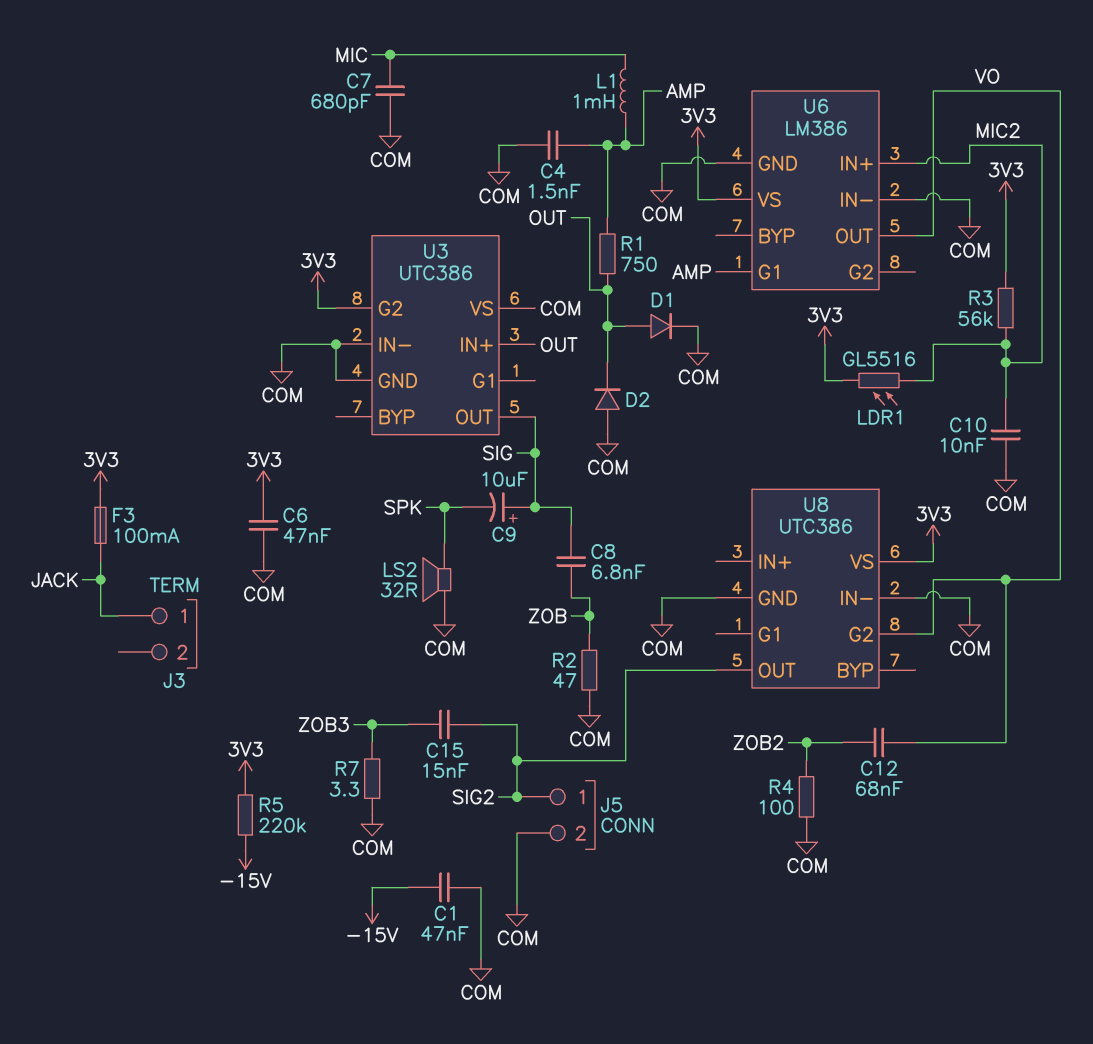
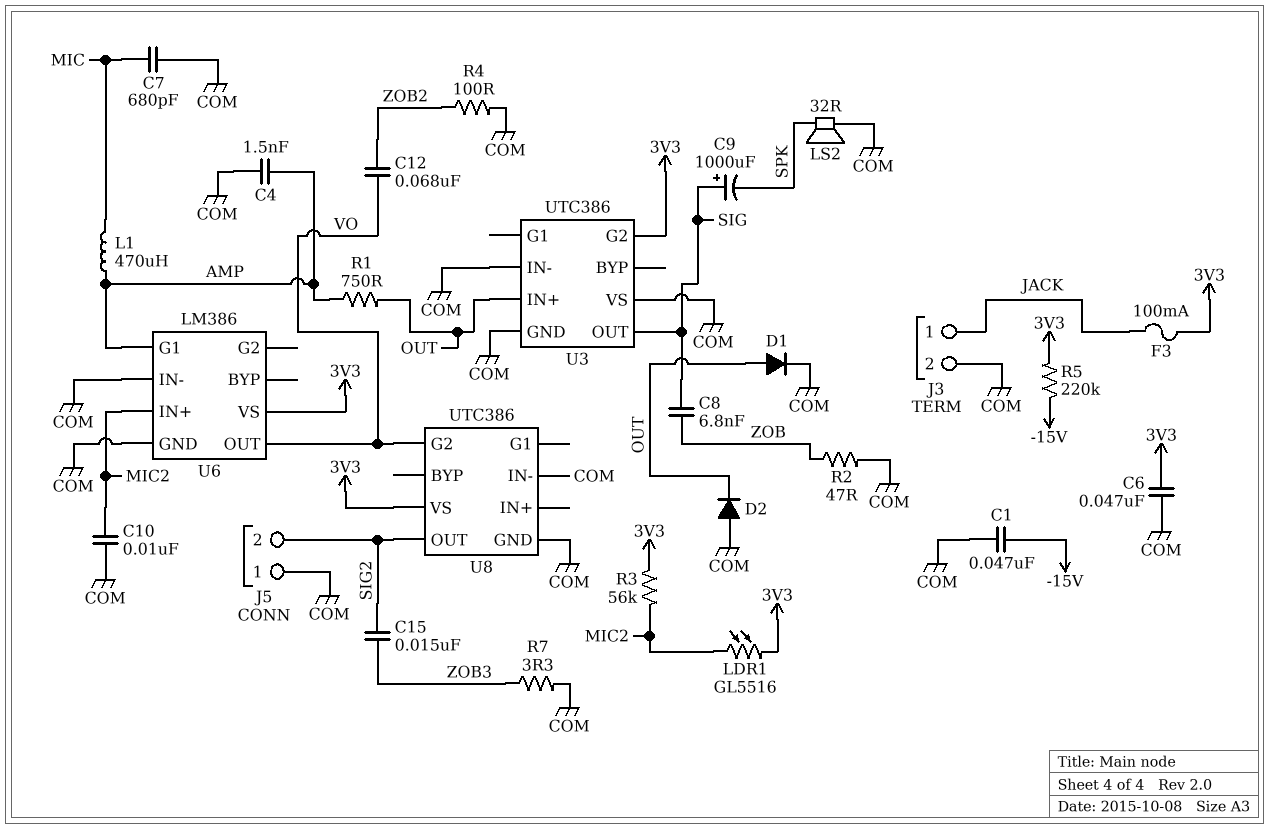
C9: 10uF (plus SIG, minus SPK) -> 1000uF (plus SIG, minus SPK)
J3 pin 2: none -> COM
J5 pin 1: SIG2 -> COM
J5 pin 2: COM -> SIG2
L1: 1mH (AMP, MIC) -> 470uH (AMP, MIC)

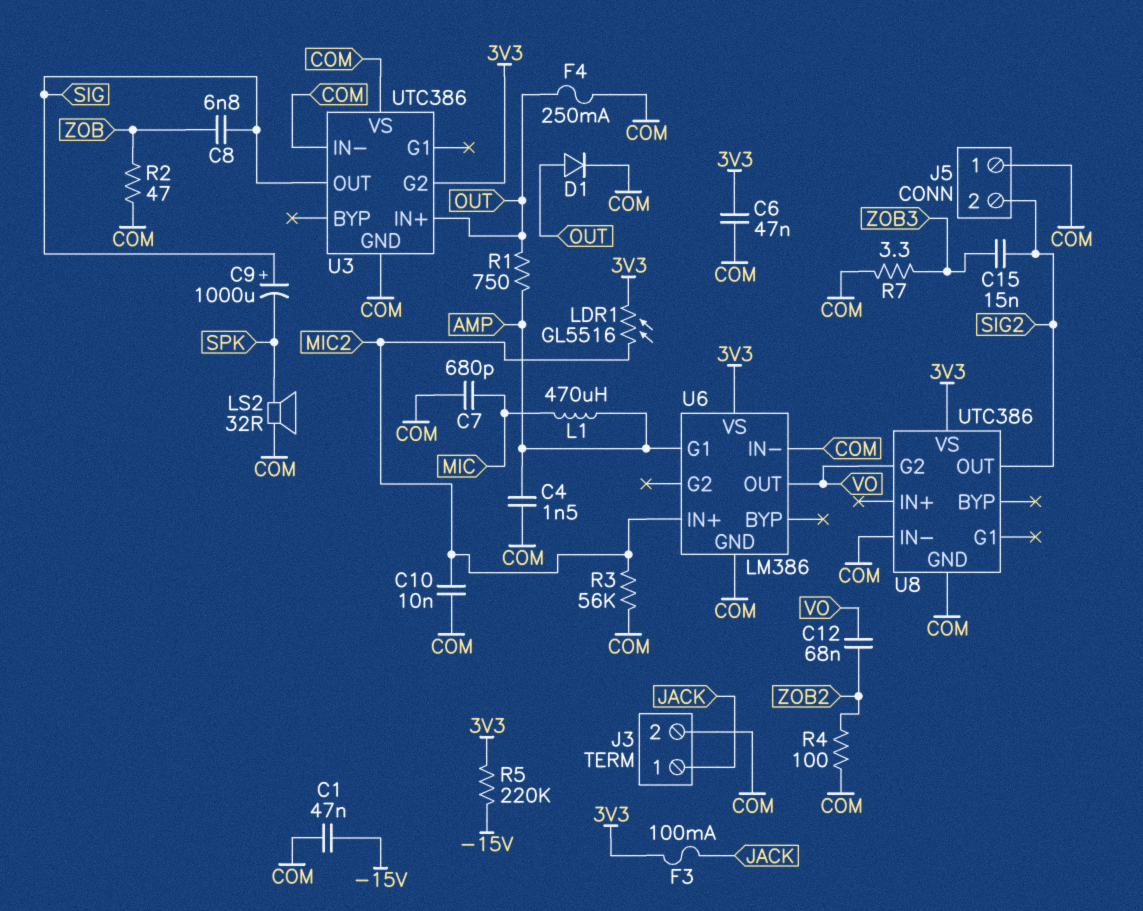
D2: diode (A COM, K OUT) -> none
F4: none -> 250mA (COM, OUT)
R3: 56k (3V3, MIC2) -> 56k (COM, MIC2)

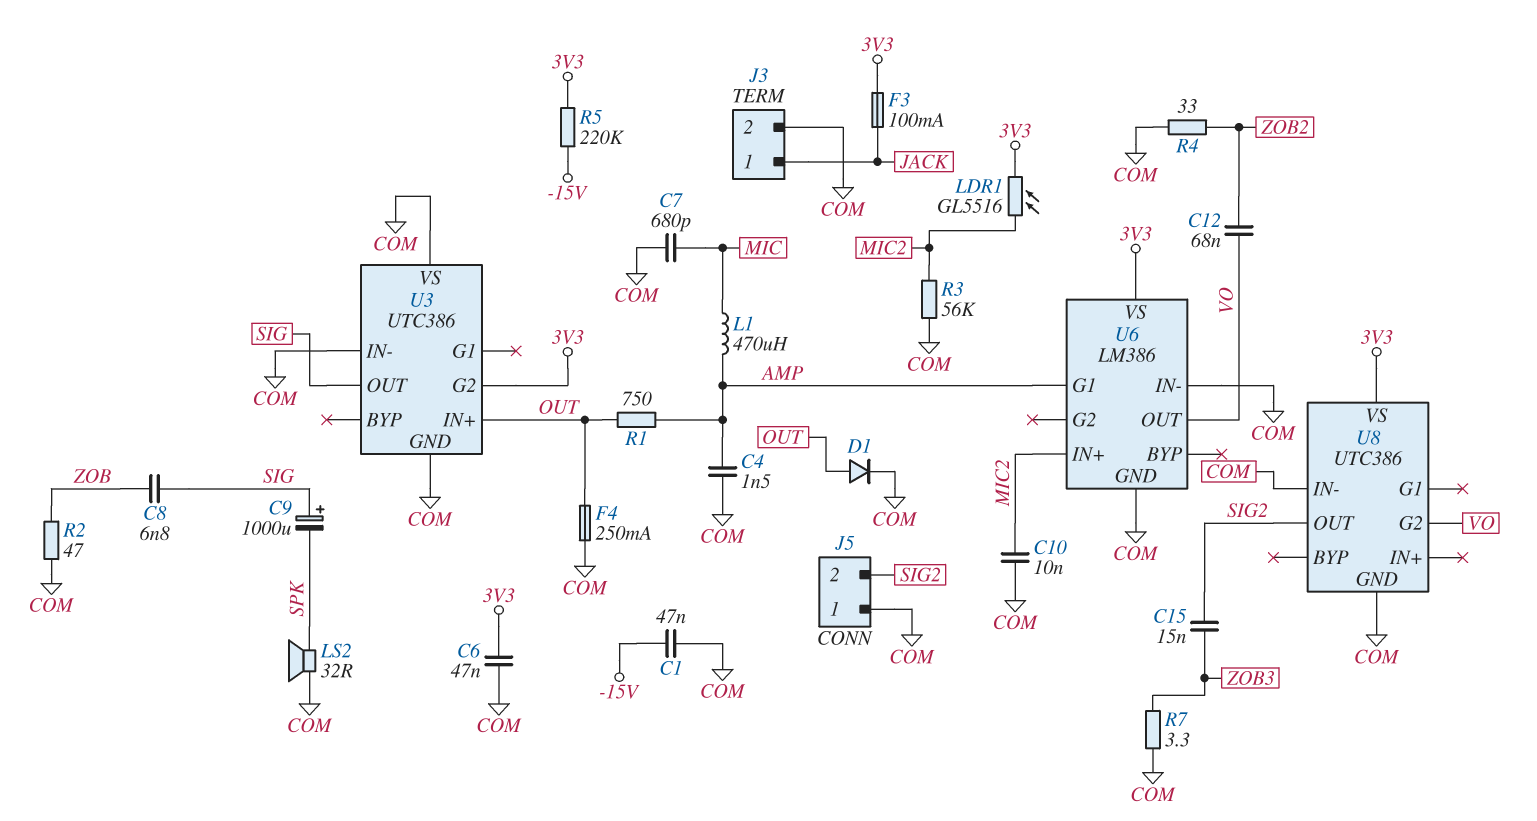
R4: 100 (COM, ZOB2) -> 33 (COM, ZOB2)

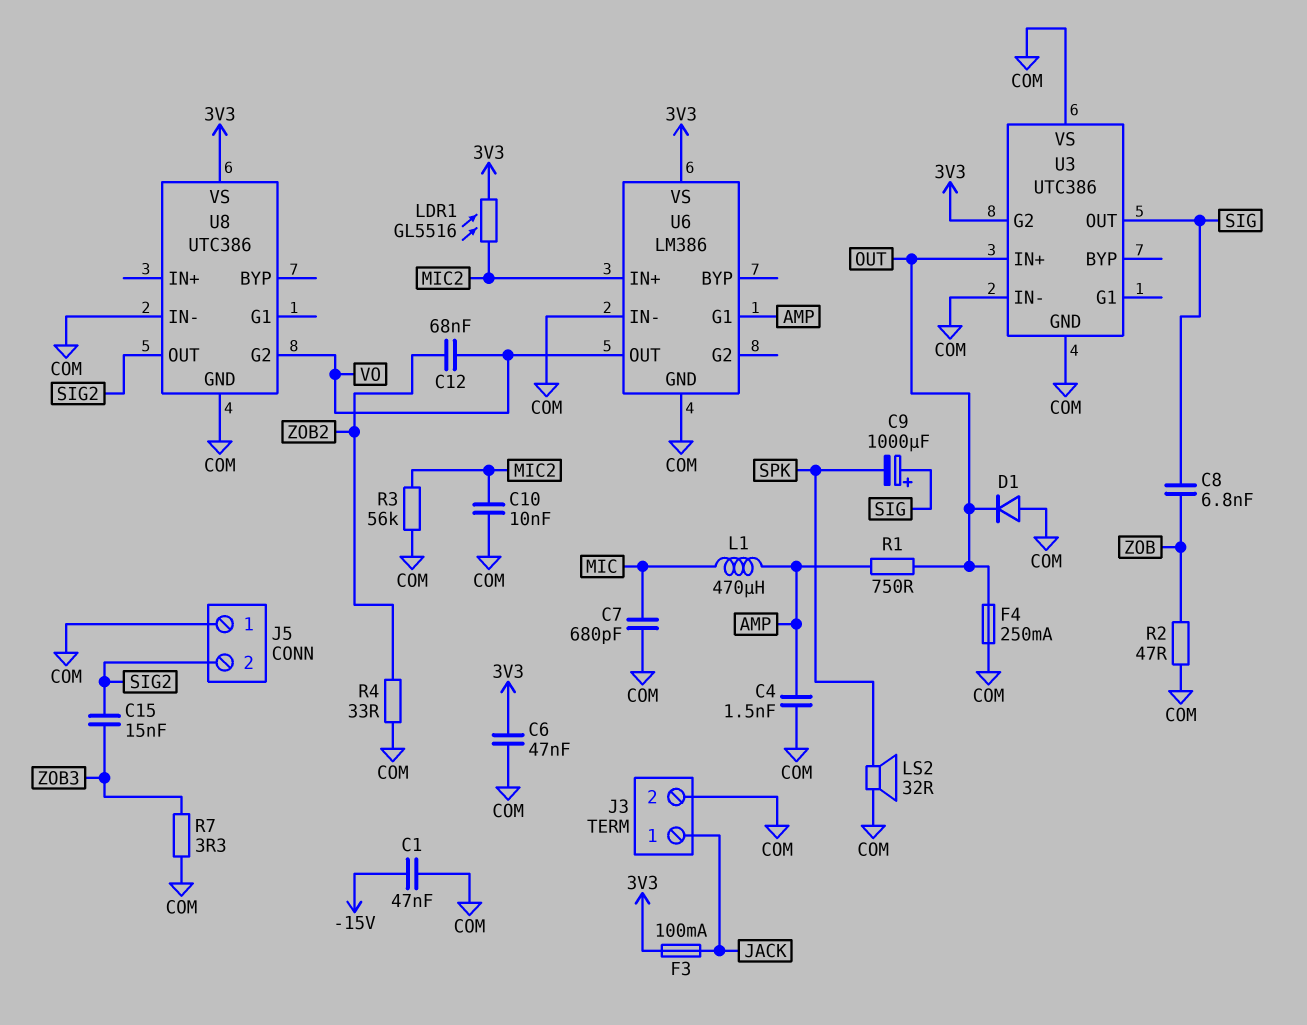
D1: diode (A OUT, K COM) -> diode (A COM, K OUT)
R5: 220k (-15V, 3V3) -> none

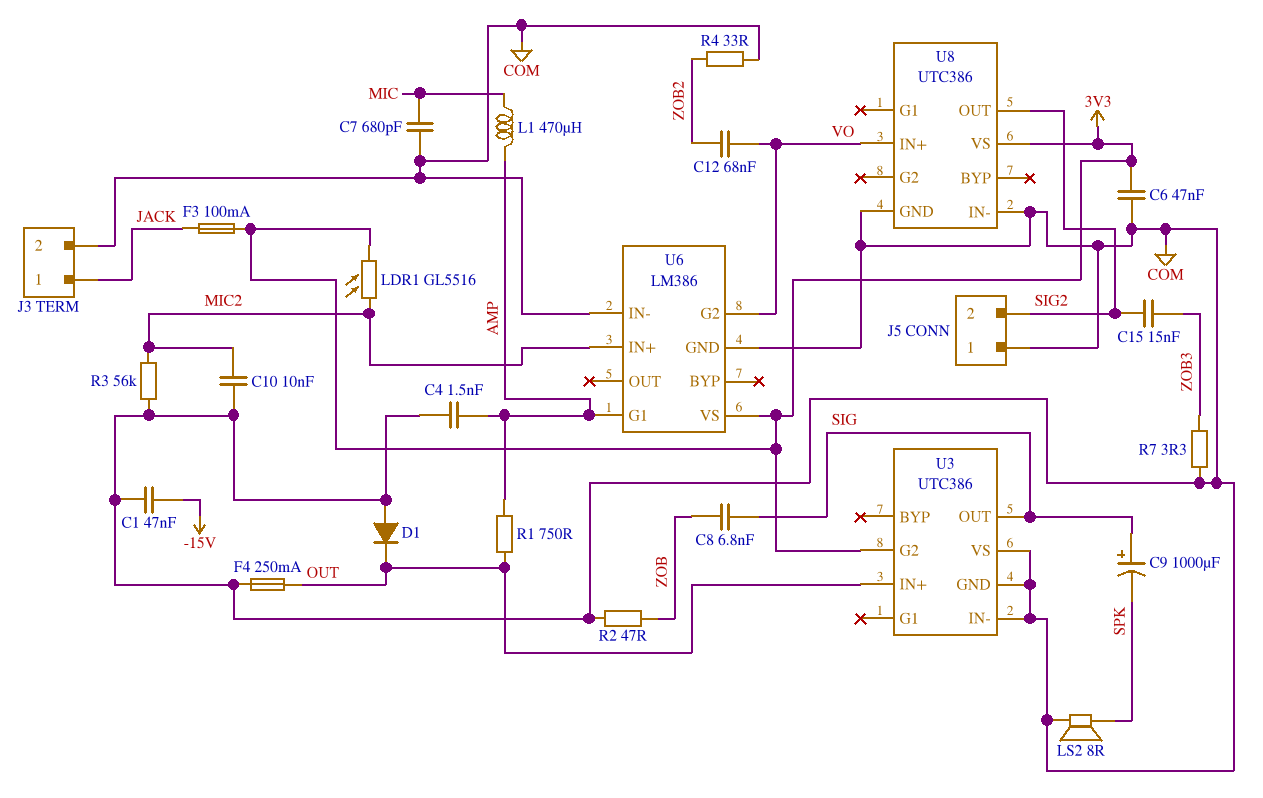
LS2: speaker 32R (COM, SPK) -> speaker 8R (COM, SPK)
U6 pin G2: none -> VO
U6 pin OUT: VO -> none
U8 pin G2: VO -> none
U8 pin IN+: none -> VO

